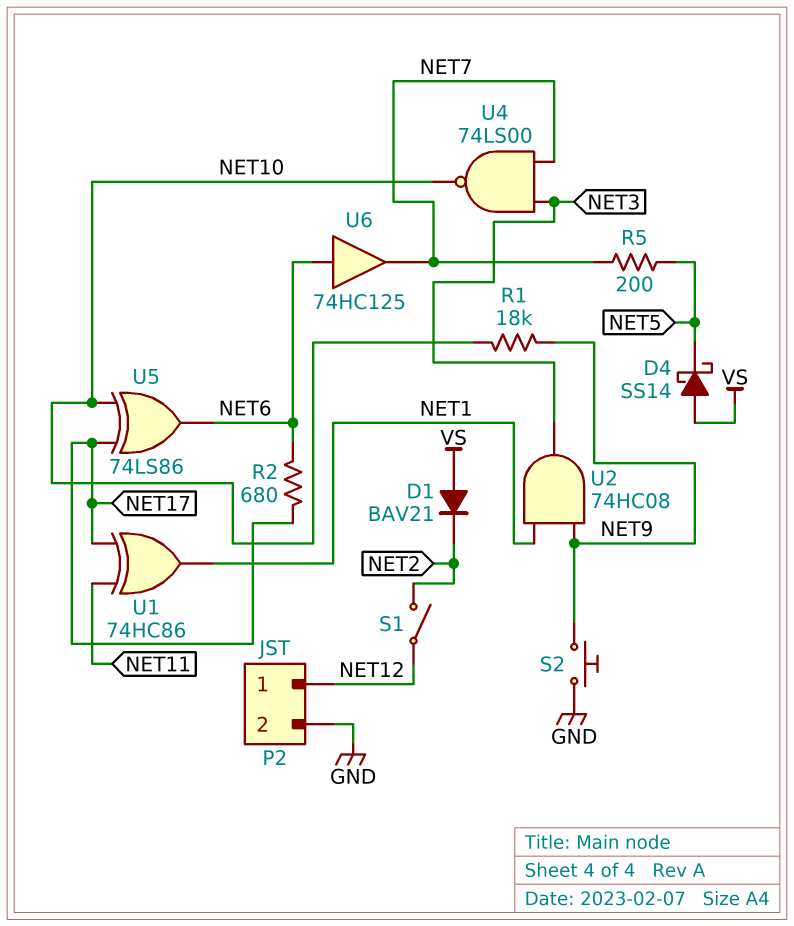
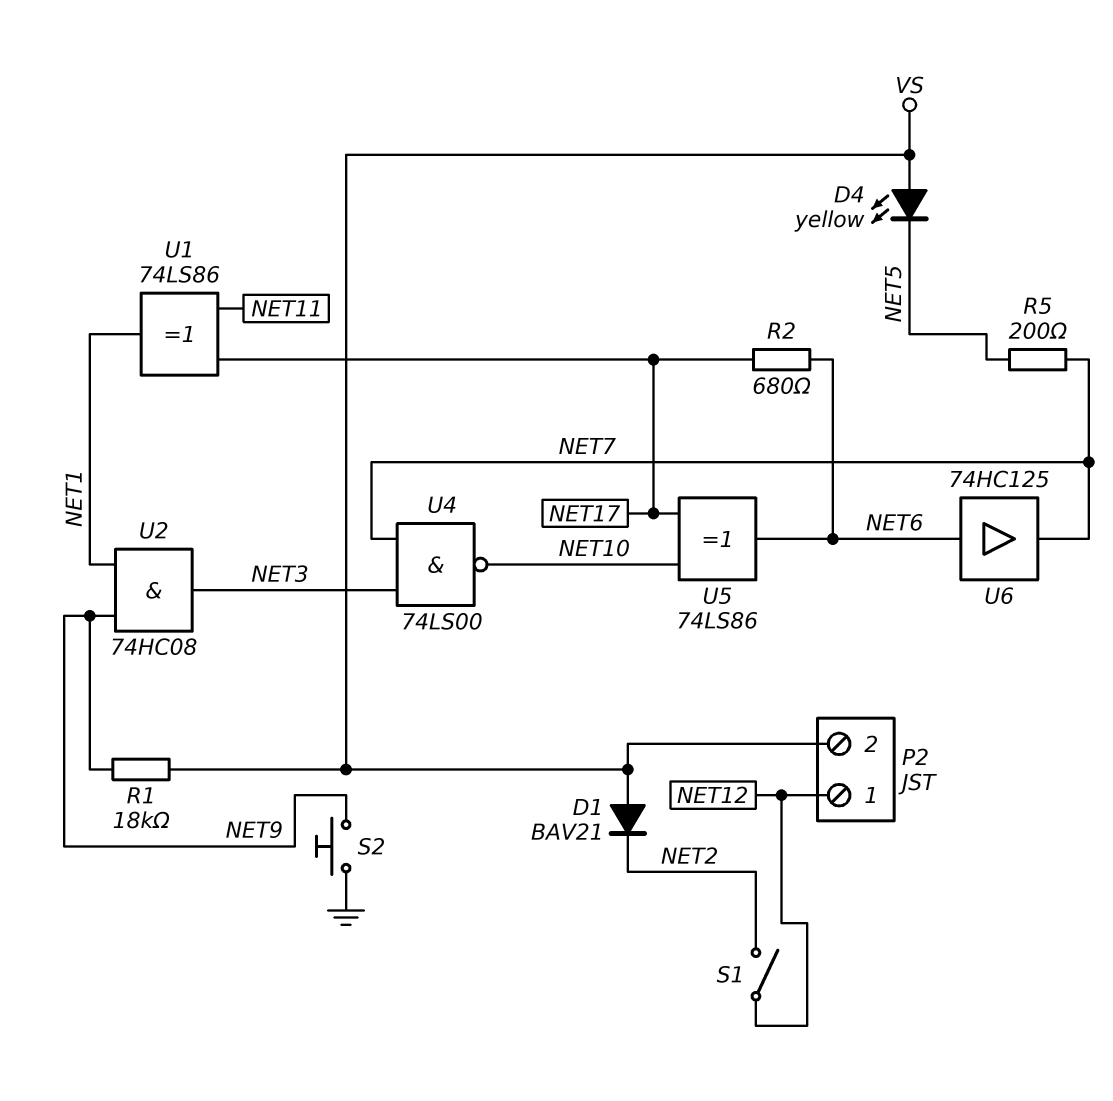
D4: schottky SS14 (A VS, K NET5) -> LED yellow (A VS, K NET5)
P2 pin 2: GND -> VS
R1: 18k (NET9, NET10) -> 18k (NET9, VS)
U1: XOR 74HC86 (in NET11, in NET17, out NET1) -> XOR 74LS86 (in NET11, in NET17, out NET1)

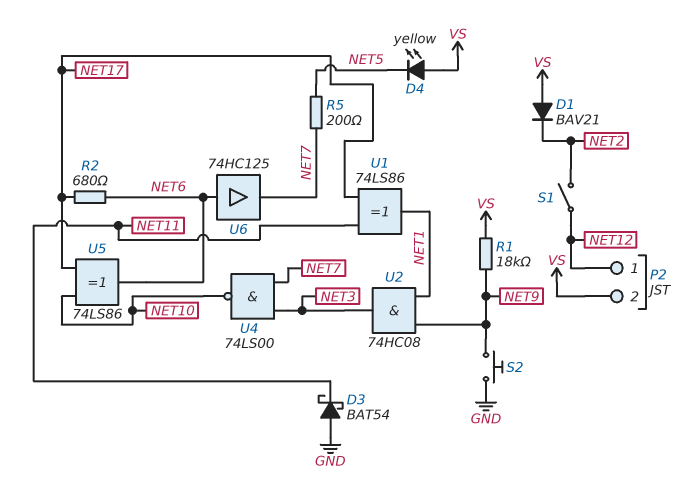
D3: none -> schottky BAT54 (A GND, K NET11)

